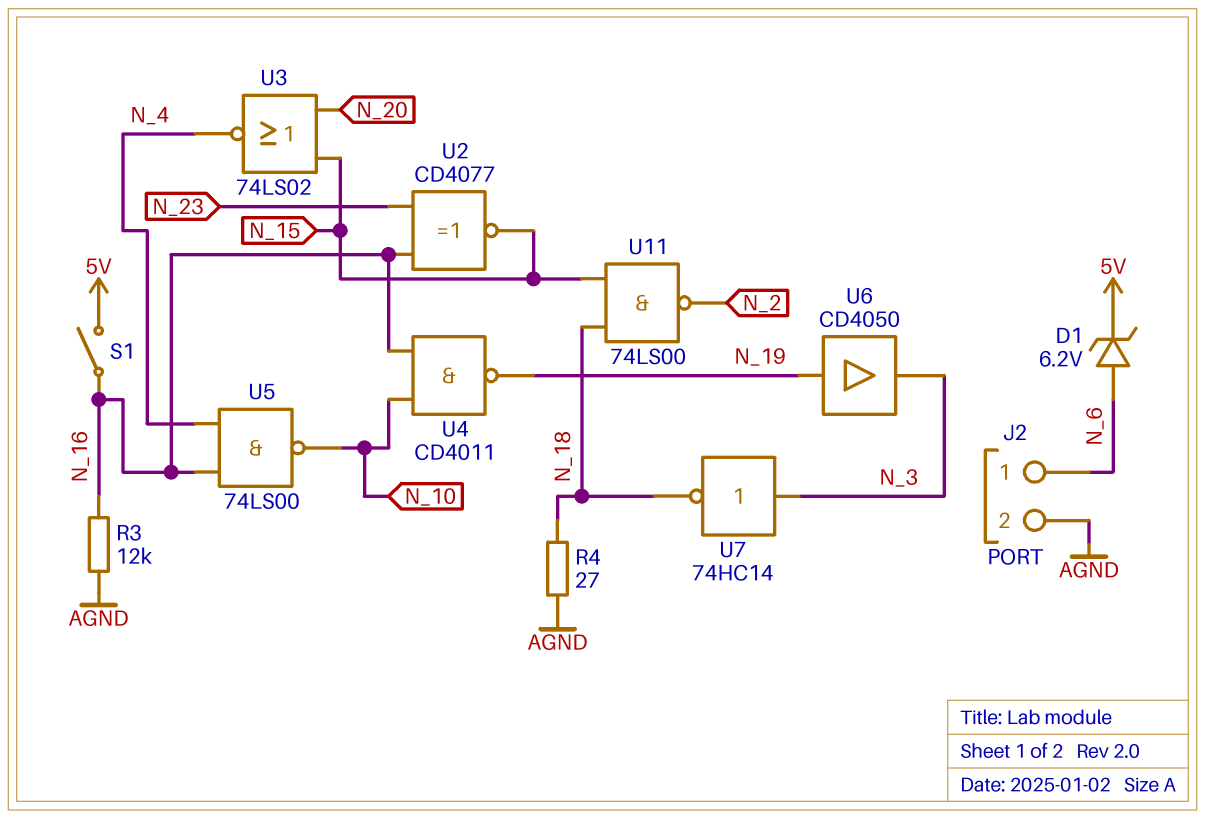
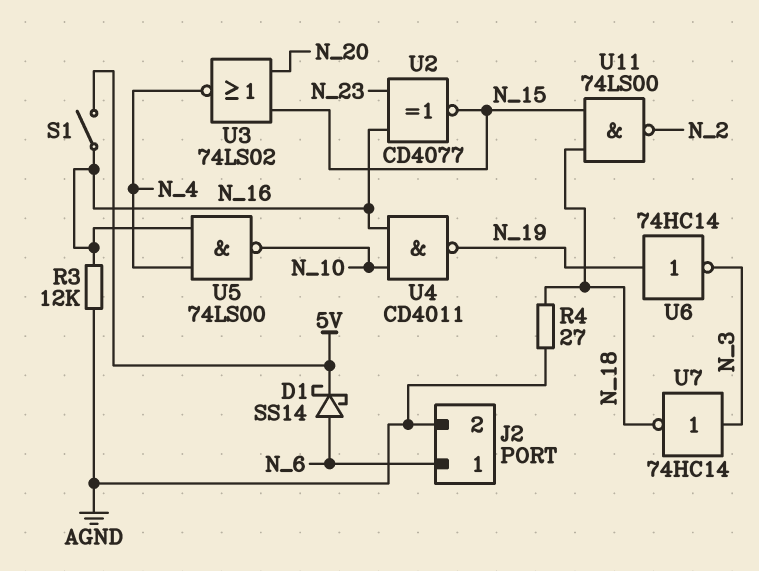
D1: zener 6.2V (A N_6, K 5V) -> schottky SS14 (A N_6, K 5V)
U6: buffer CD4050 (in N_19, out N_3) -> NOT 74HC14 (in N_19, out N_3)

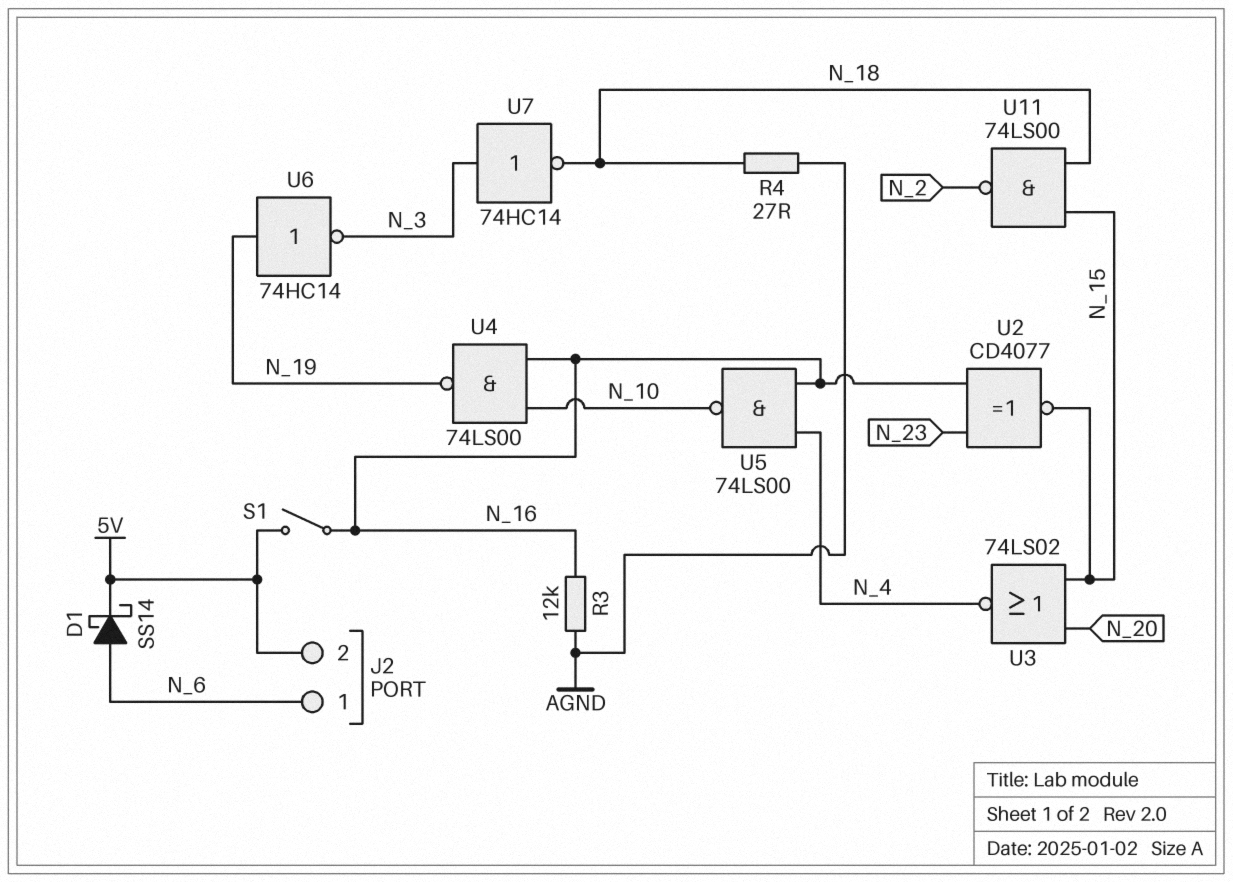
J2 pin 2: AGND -> 5V
U4: NAND CD4011 (in N_10, in N_16, out N_19) -> NAND 74LS00 (in N_10, in N_16, out N_19)

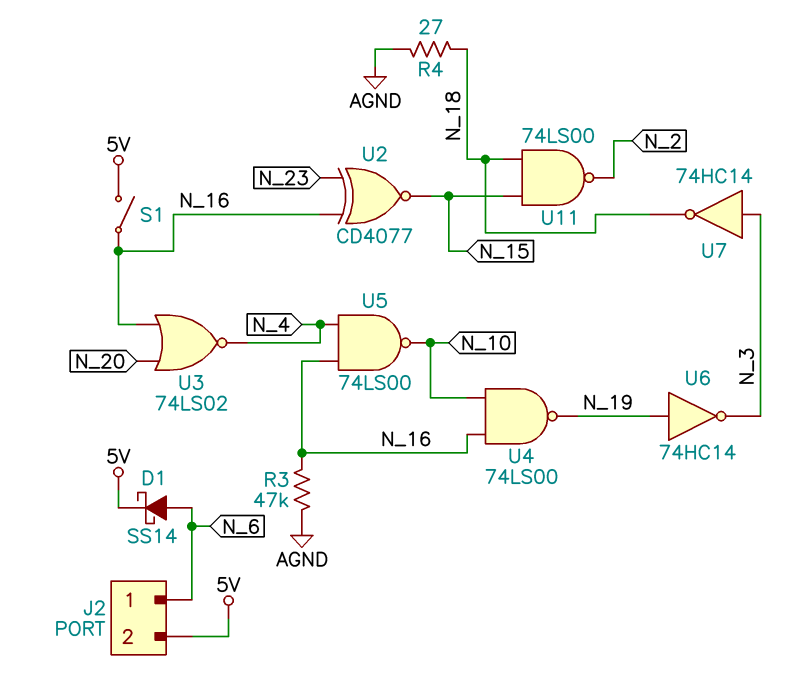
R3: 12k (AGND, N_16) -> 47k (AGND, N_16)
U3: NOR 74LS02 (in N_15, in N_20, out N_4) -> NOR 74LS02 (in N_16, in N_20, out N_4)

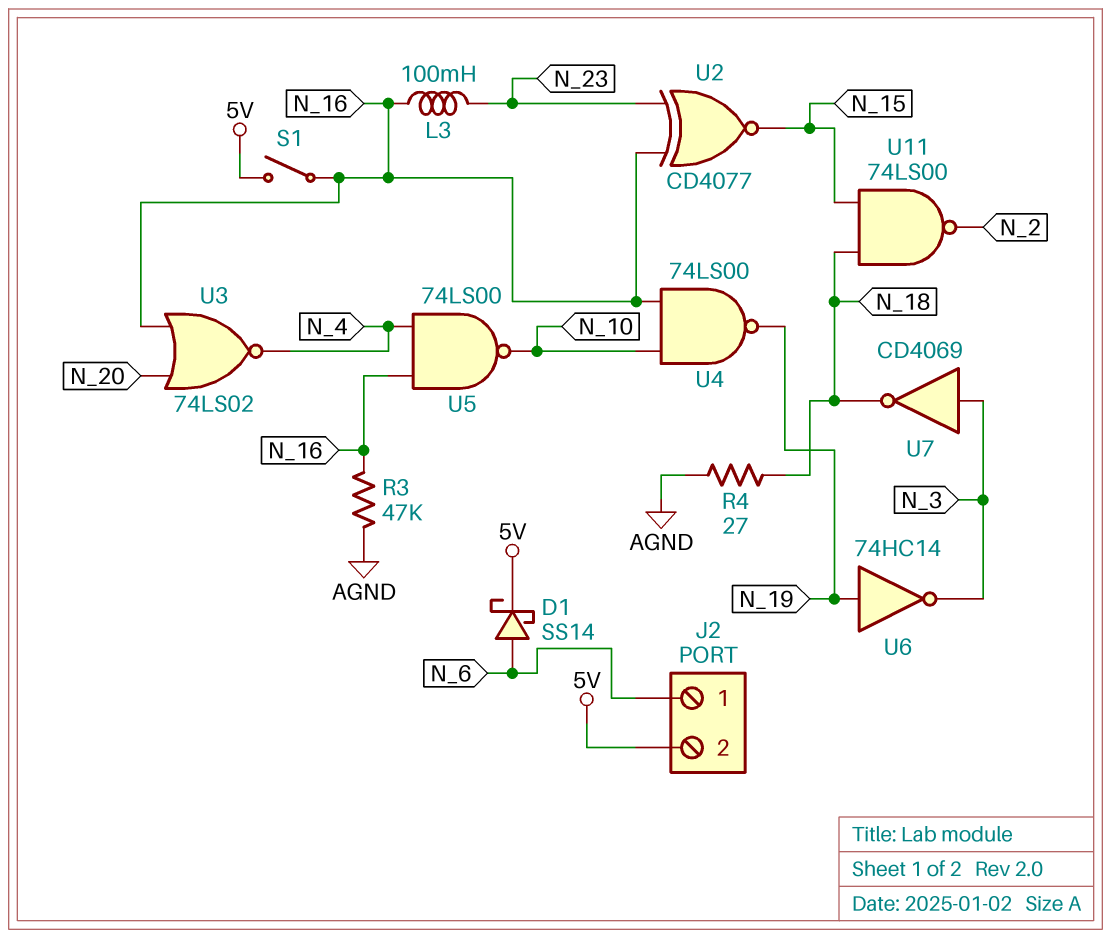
L3: none -> 100mH (N_16, N_23)
U7: NOT 74HC14 (in N_3, out N_18) -> NOT CD4069 (in N_3, out N_18)

